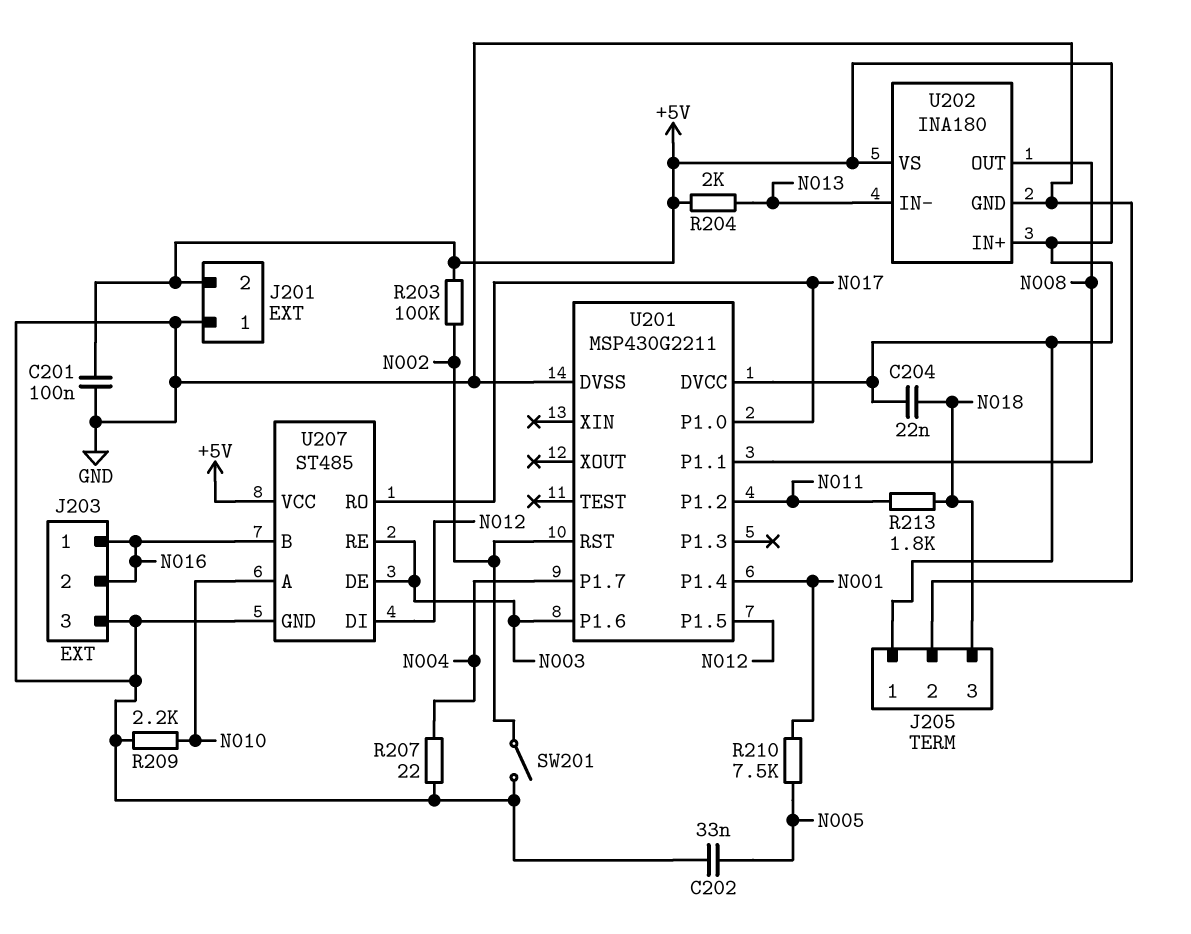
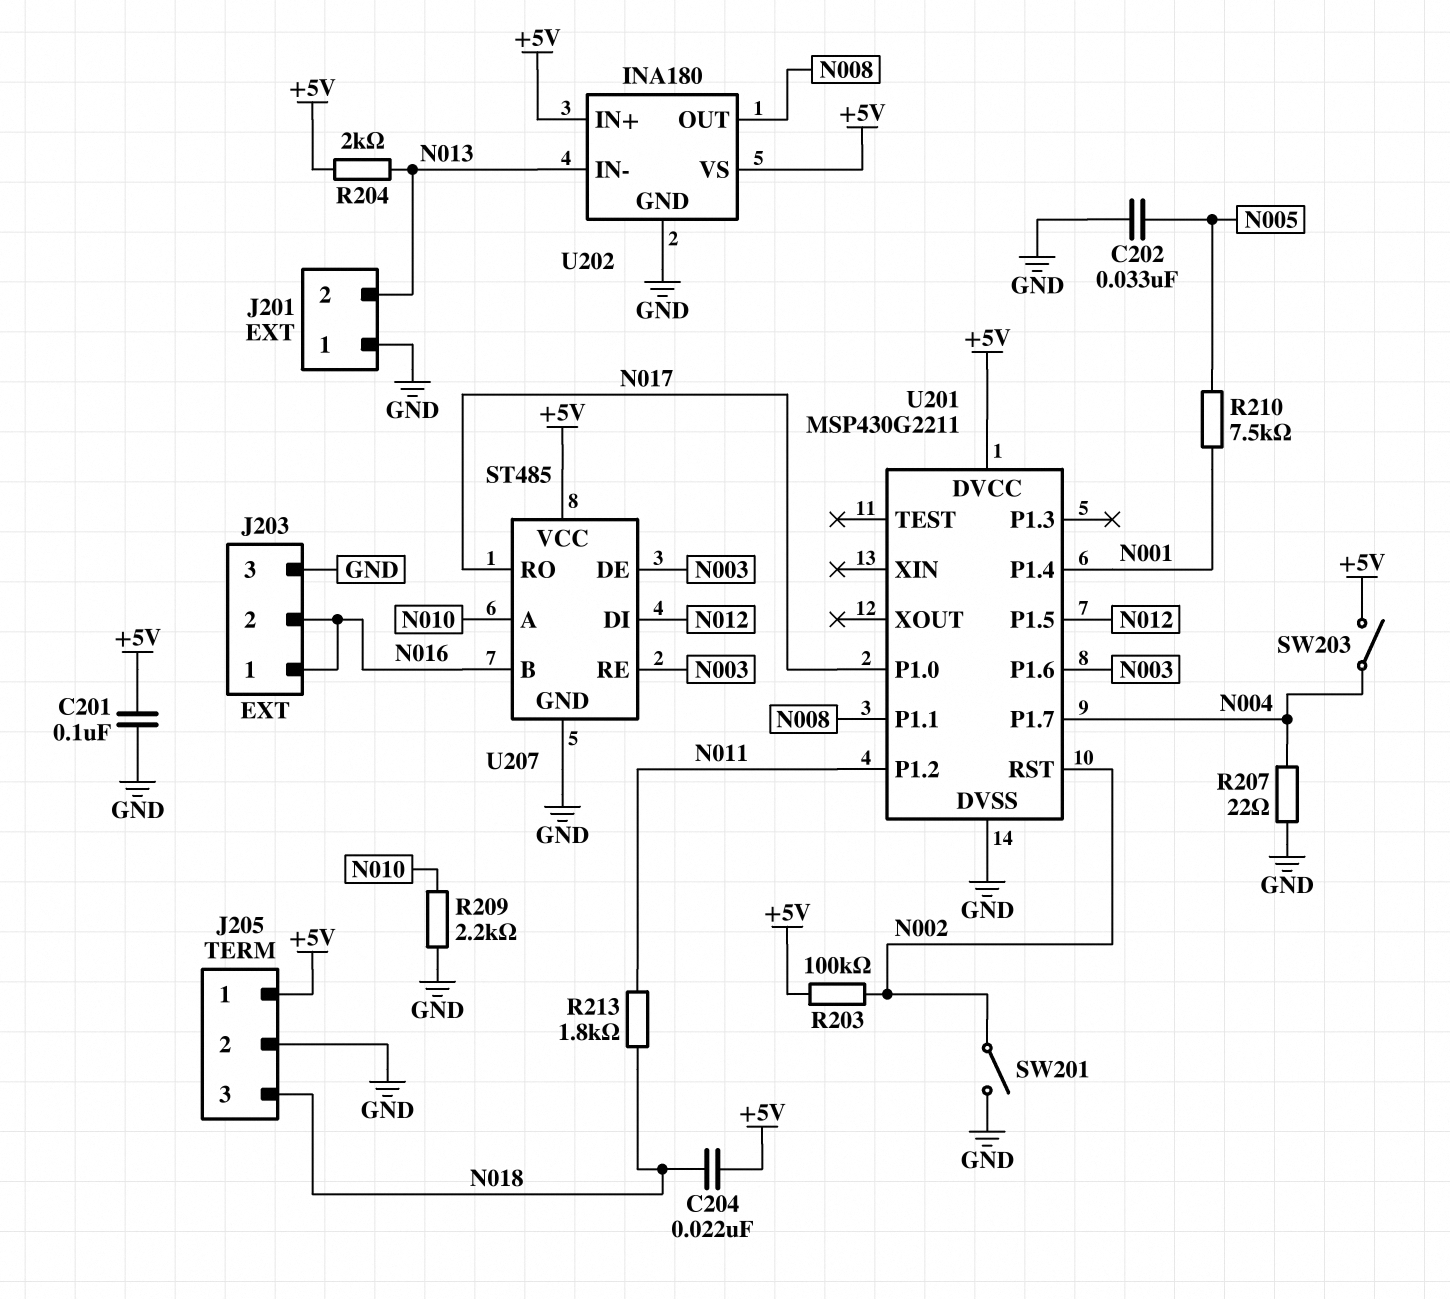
J201 pin 2: +5V -> N013
SW203: none -> switch (+5V, N004)

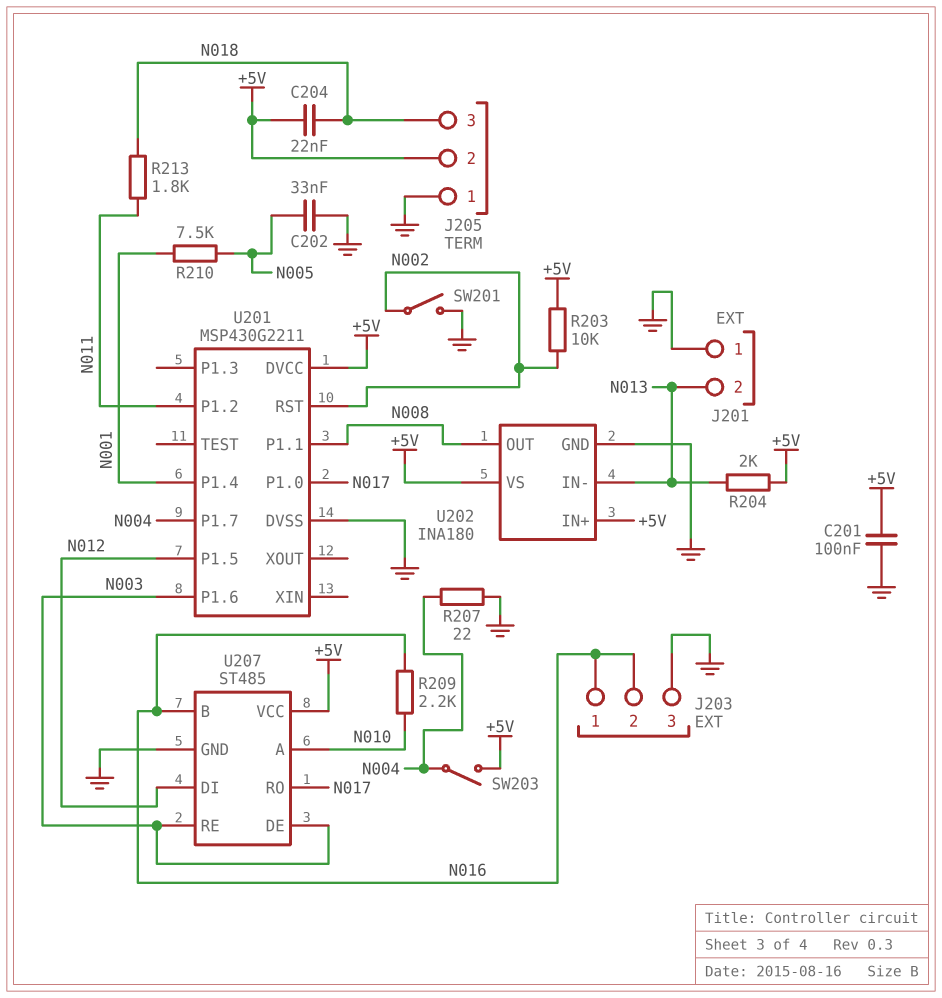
J205 pin 1: +5V -> GND
J205 pin 2: GND -> +5V
R203: 100k (+5V, N002) -> 10k (+5V, N002)
R209: 2.2k (GND, N010) -> 2.2k (N010, N016)

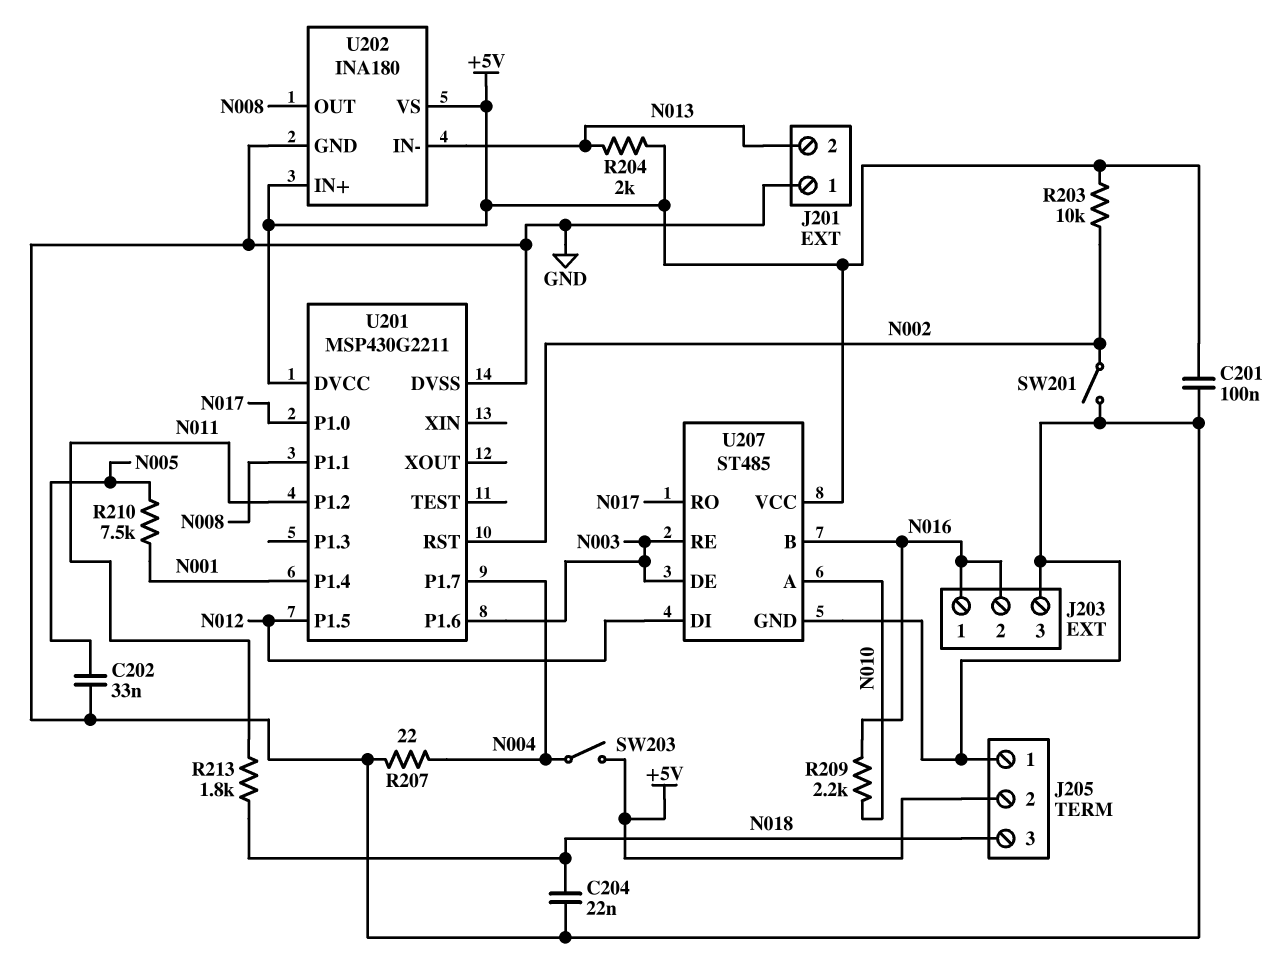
C204: 22nF (+5V, N018) -> 22nF (GND, N018)

